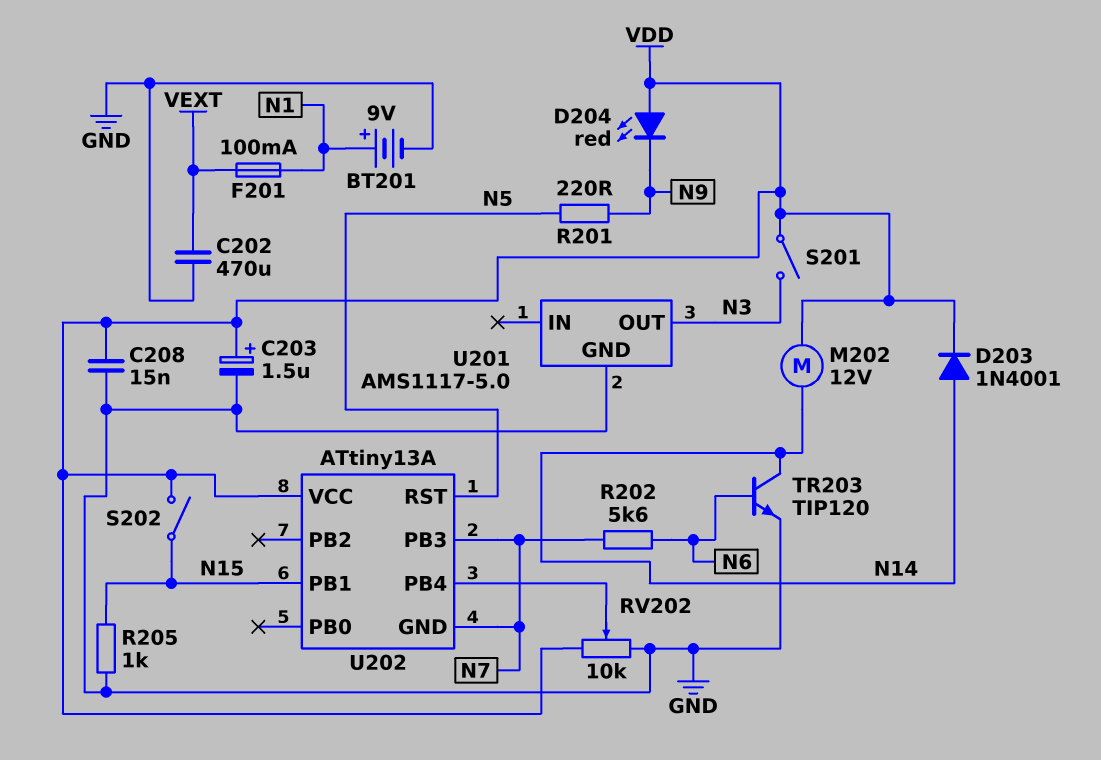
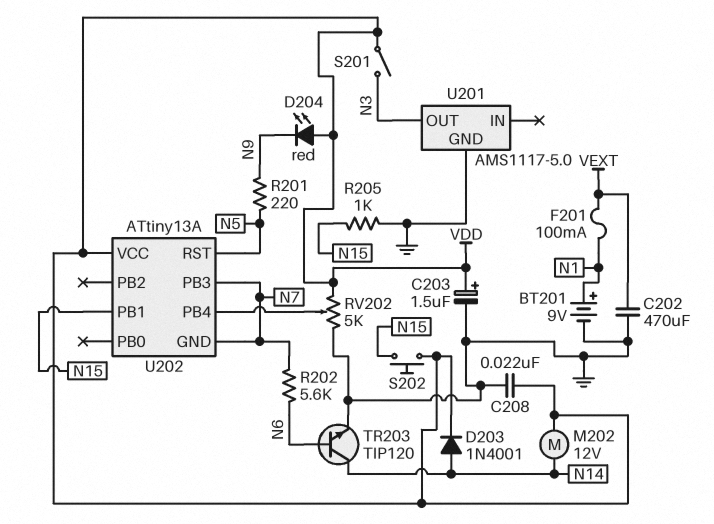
C208: 15nF (GND, VDD) -> 22nF (GND, VDD)
RV202: 10k (GND, VDD, wiper U202/PB4) -> 5k (GND, VDD, wiper U202/PB4)
S202: switch (N15, VDD) -> button (N15, VDD)

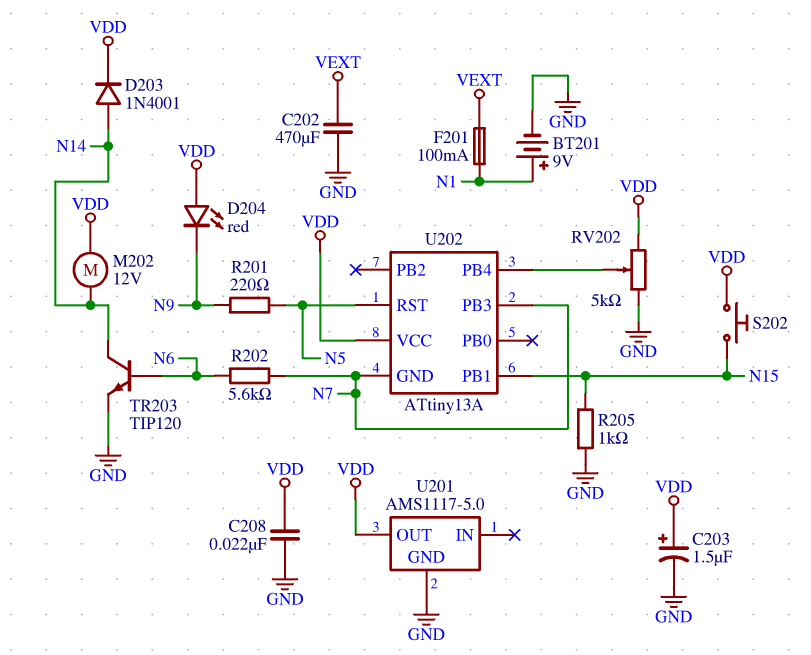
S201: switch (N3, VDD) -> none
U201 pin OUT: N3 -> VDD

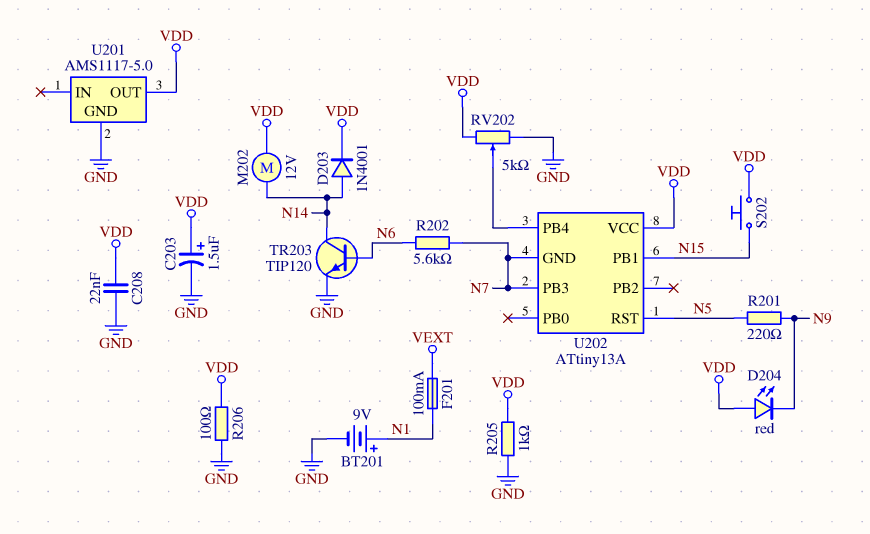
C202: 470uF (GND, VEXT) -> none
R205: 1k (GND, N15) -> 1k (GND, VDD)
R206: none -> 100 (GND, VDD)

